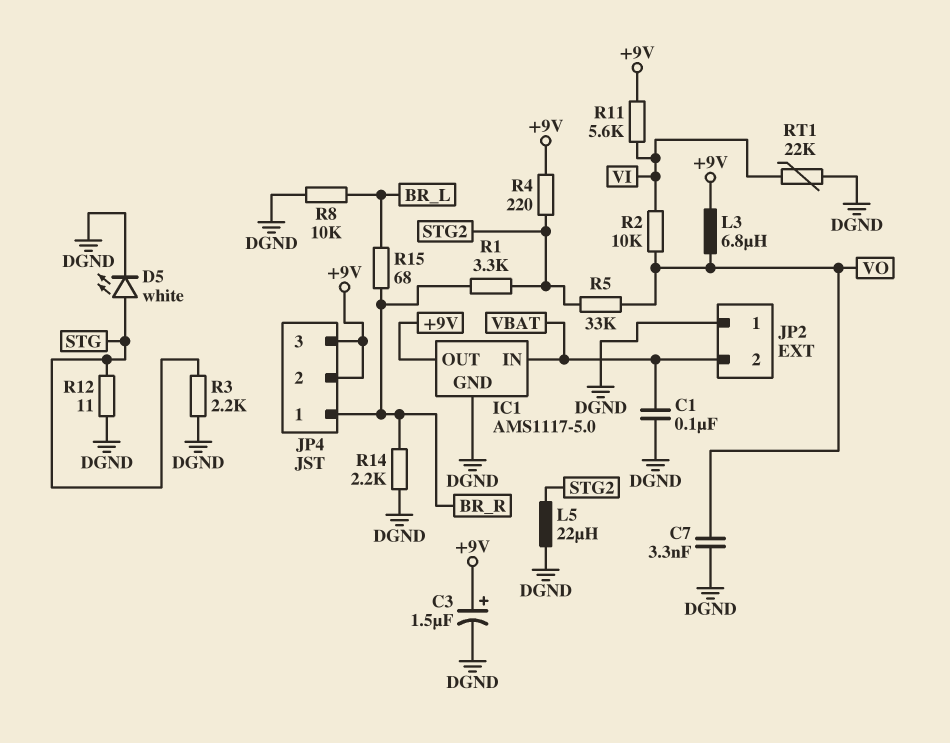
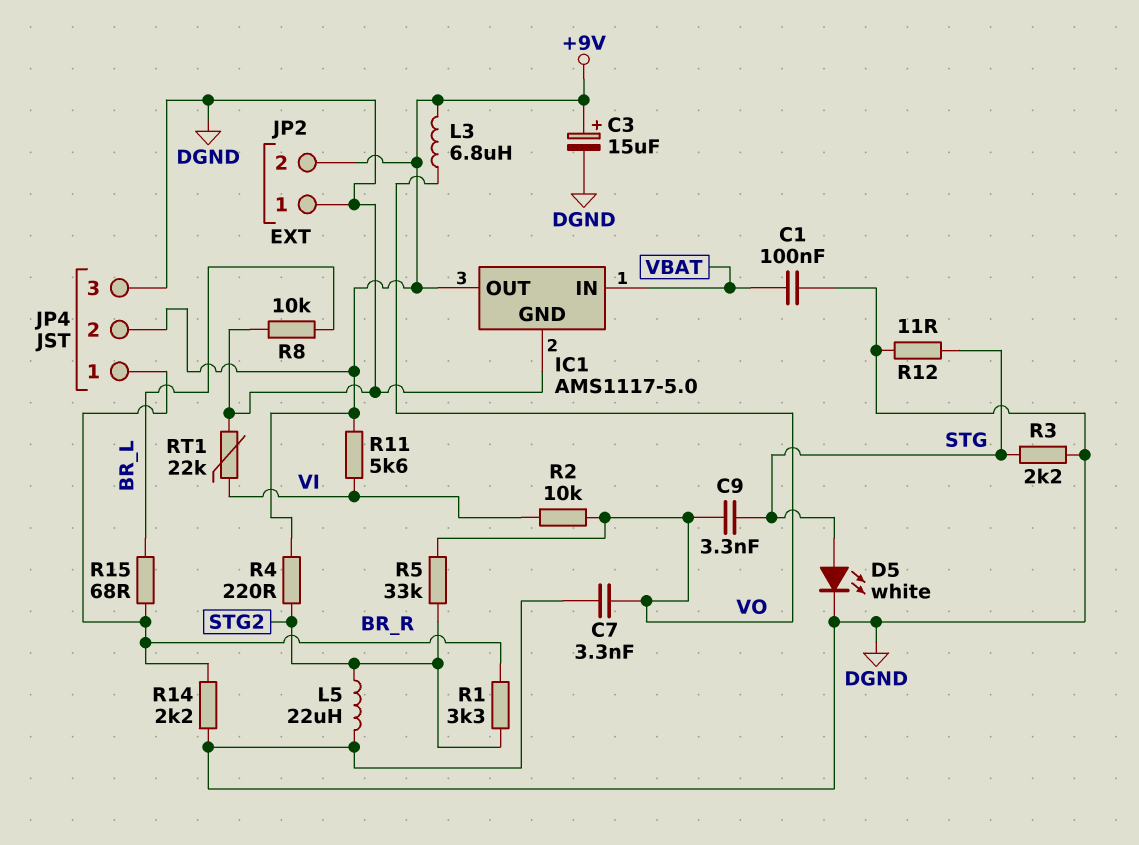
C3: 1.5uF (plus +9V, minus DGND) -> 15uF (plus +9V, minus DGND)
C9: none -> 3.3nF (STG, VO)
JP2 pin 2: VBAT -> +9V
JP4 pin 3: +9V -> DGND

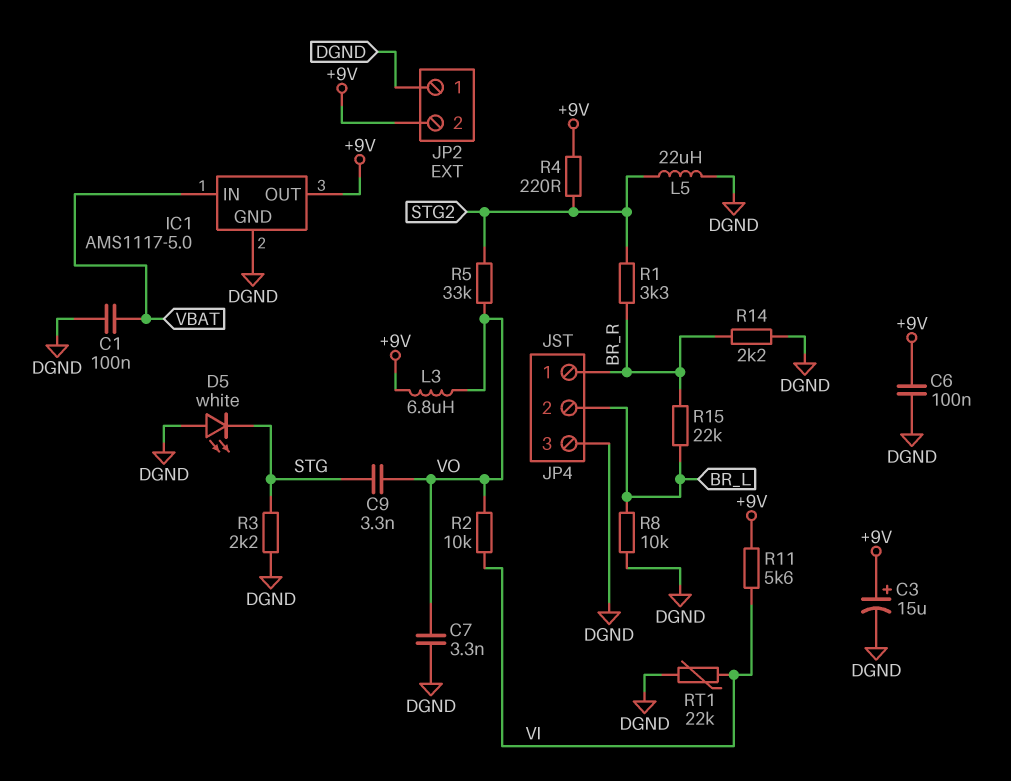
C6: none -> 100nF (+9V, DGND)
D5: LED white (A STG, K DGND) -> LED white (A DGND, K STG)
JP4 pin 2: +9V -> BR_L
R12: 11 (DGND, STG) -> none
R15: 68 (BR_L, BR_R) -> 22k (BR_L, BR_R)

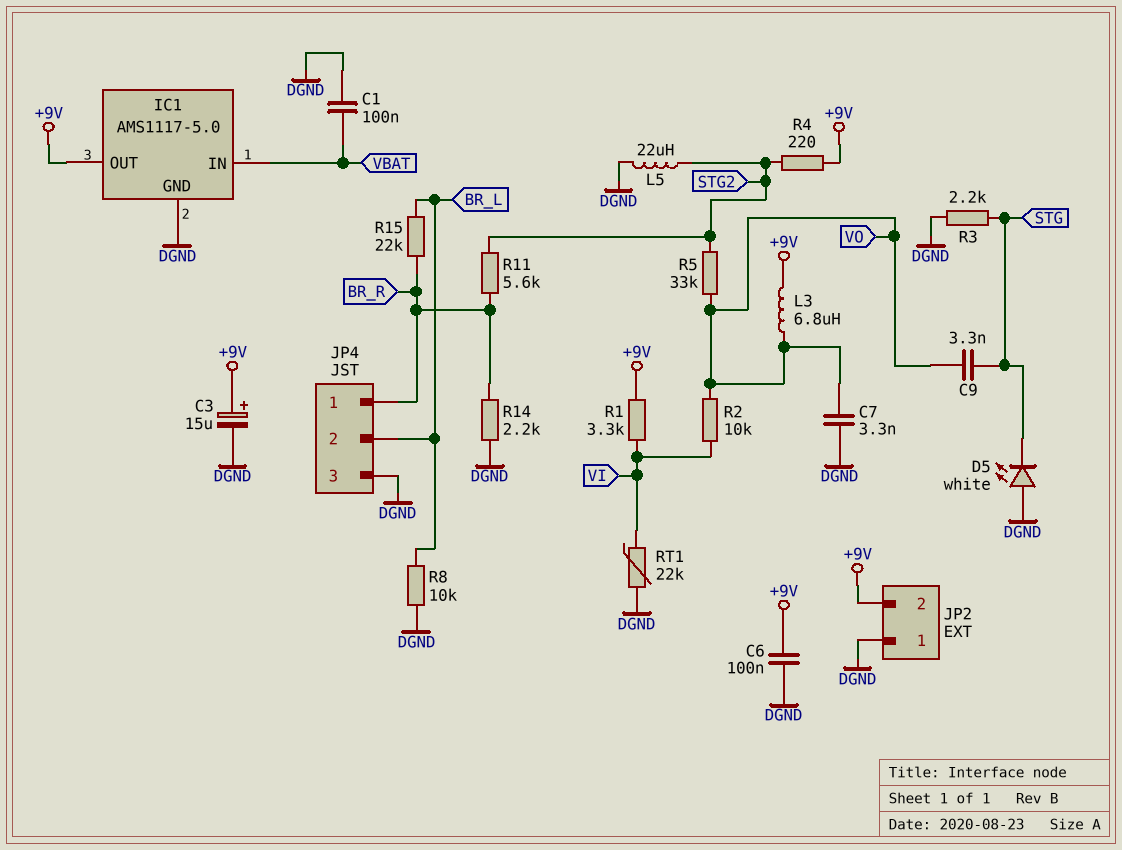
R1: 3.3k (BR_R, STG2) -> 3.3k (+9V, VI)
R11: 5.6k (+9V, VI) -> 5.6k (BR_R, STG2)

